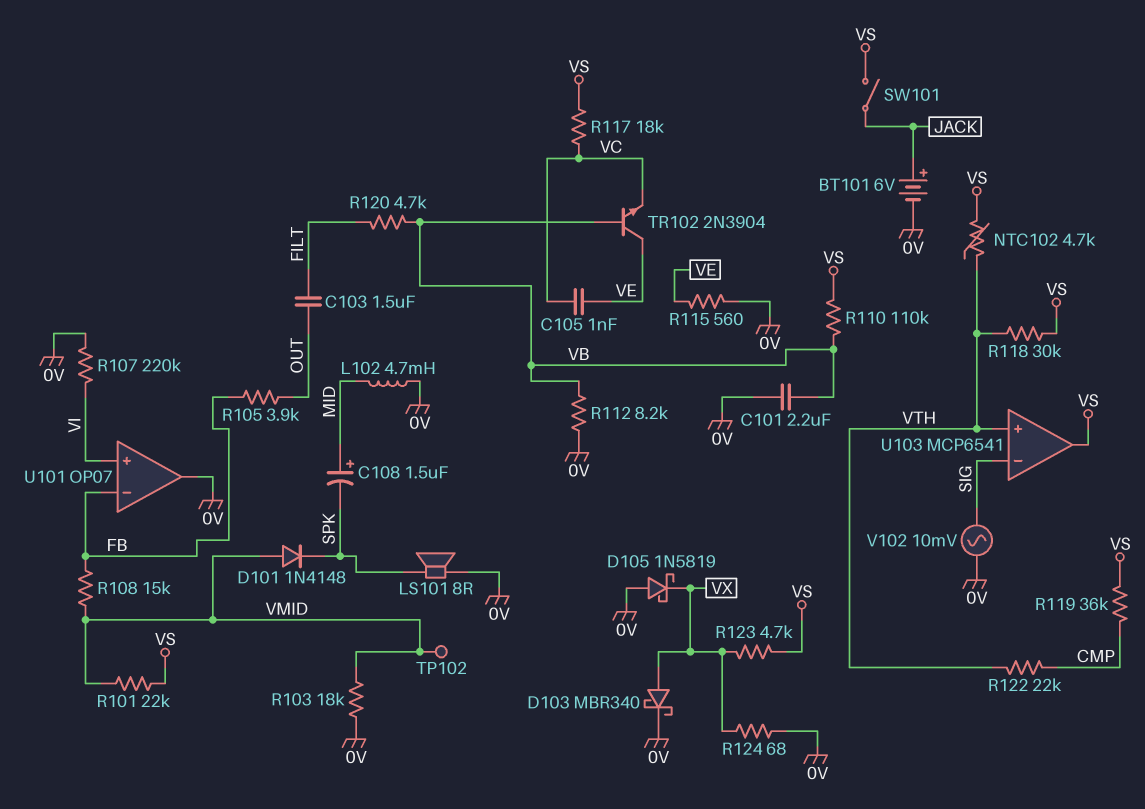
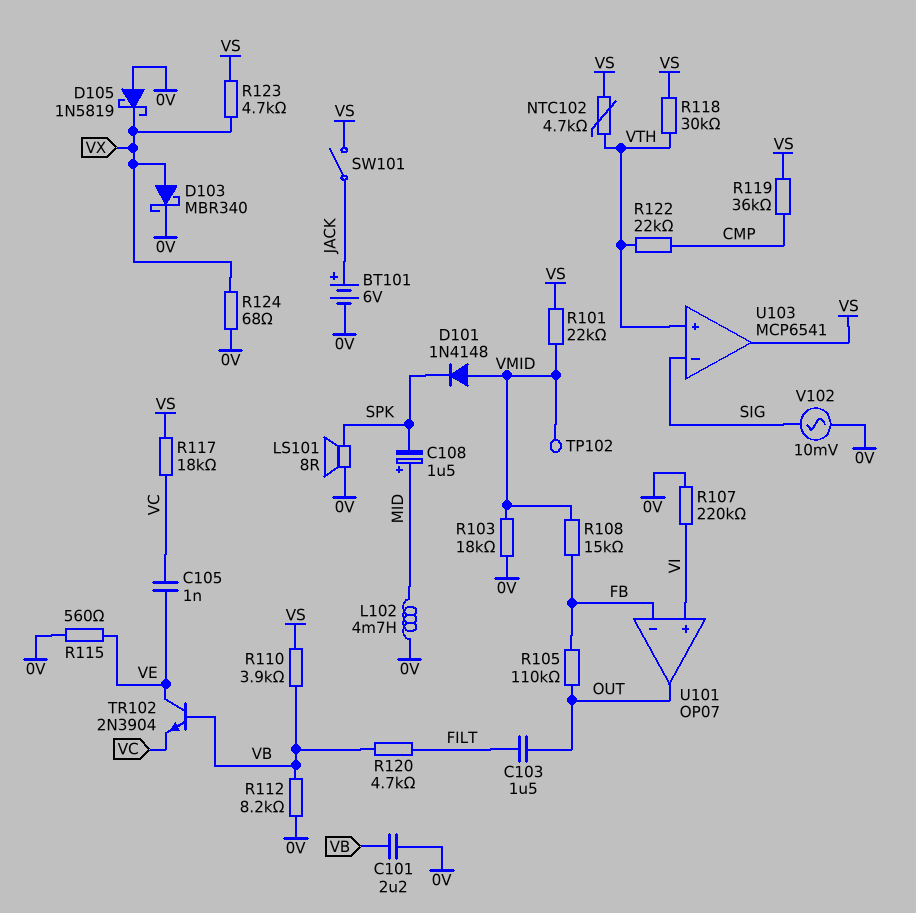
R105: 3.9k (FB, OUT) -> 110k (FB, OUT)
R110: 110k (VB, VS) -> 3.9k (VB, VS)
U101 pin out: 0V -> OUT

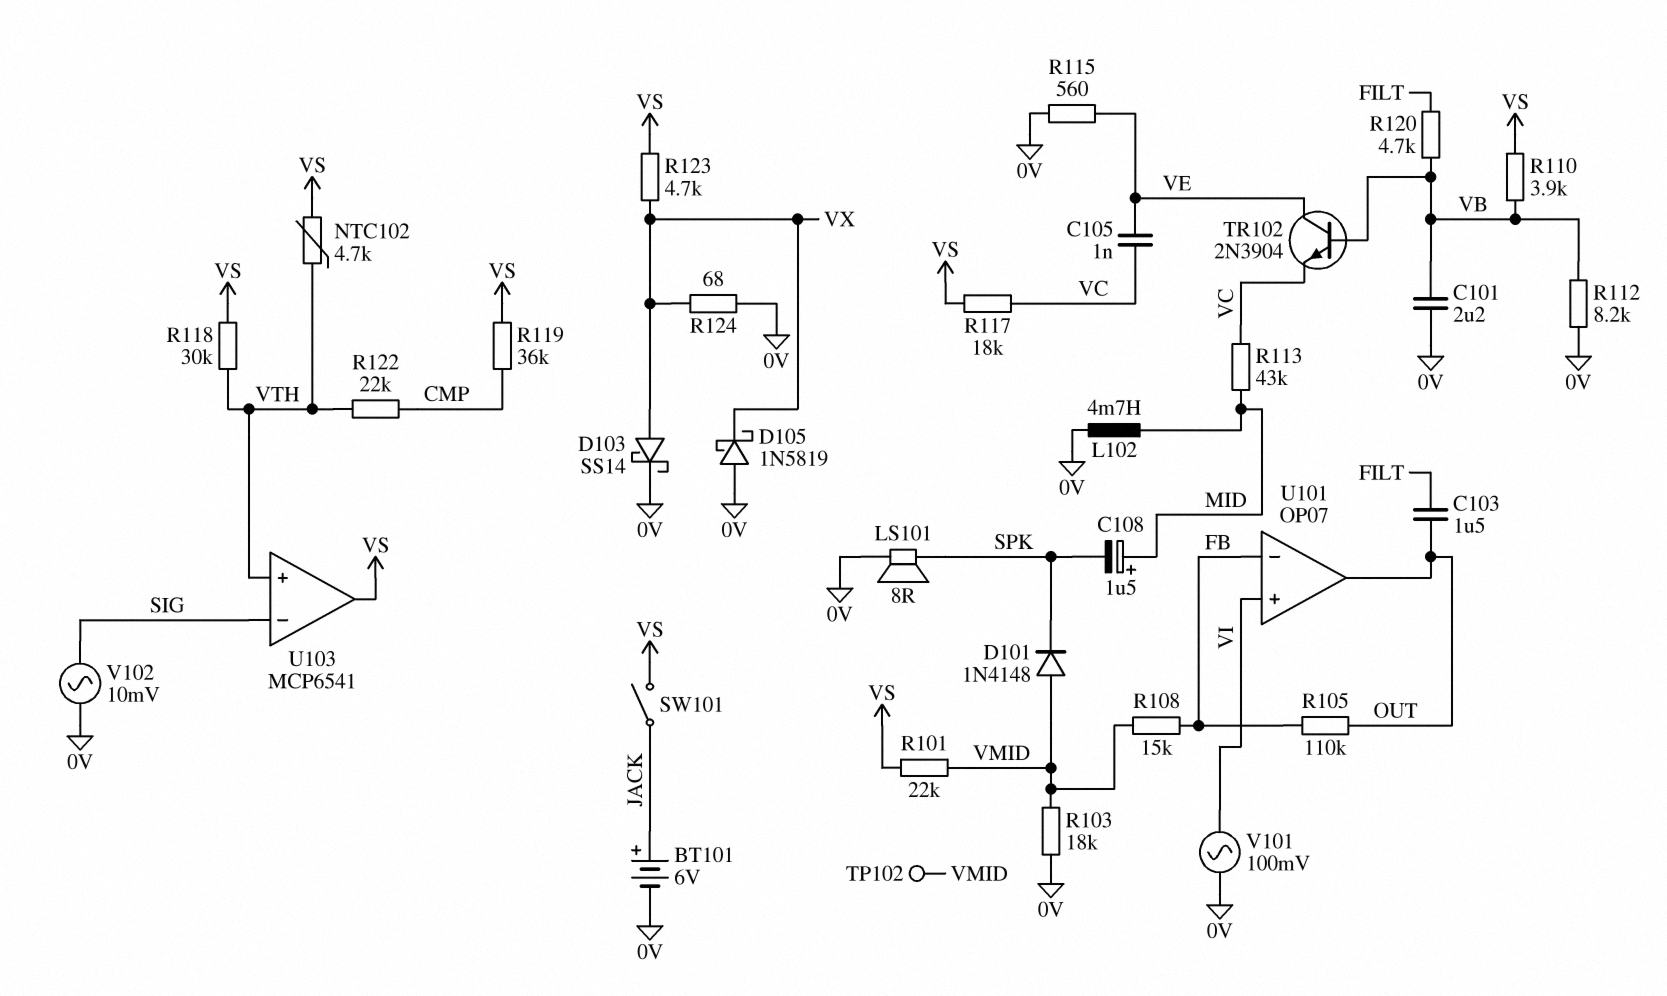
D103: schottky MBR340 (A VX, K 0V) -> schottky SS14 (A VX, K 0V)
R107: 220k (0V, VI) -> none
R113: none -> 43k (MID, VC)
V101: none -> AC 100mV (0V, VI)

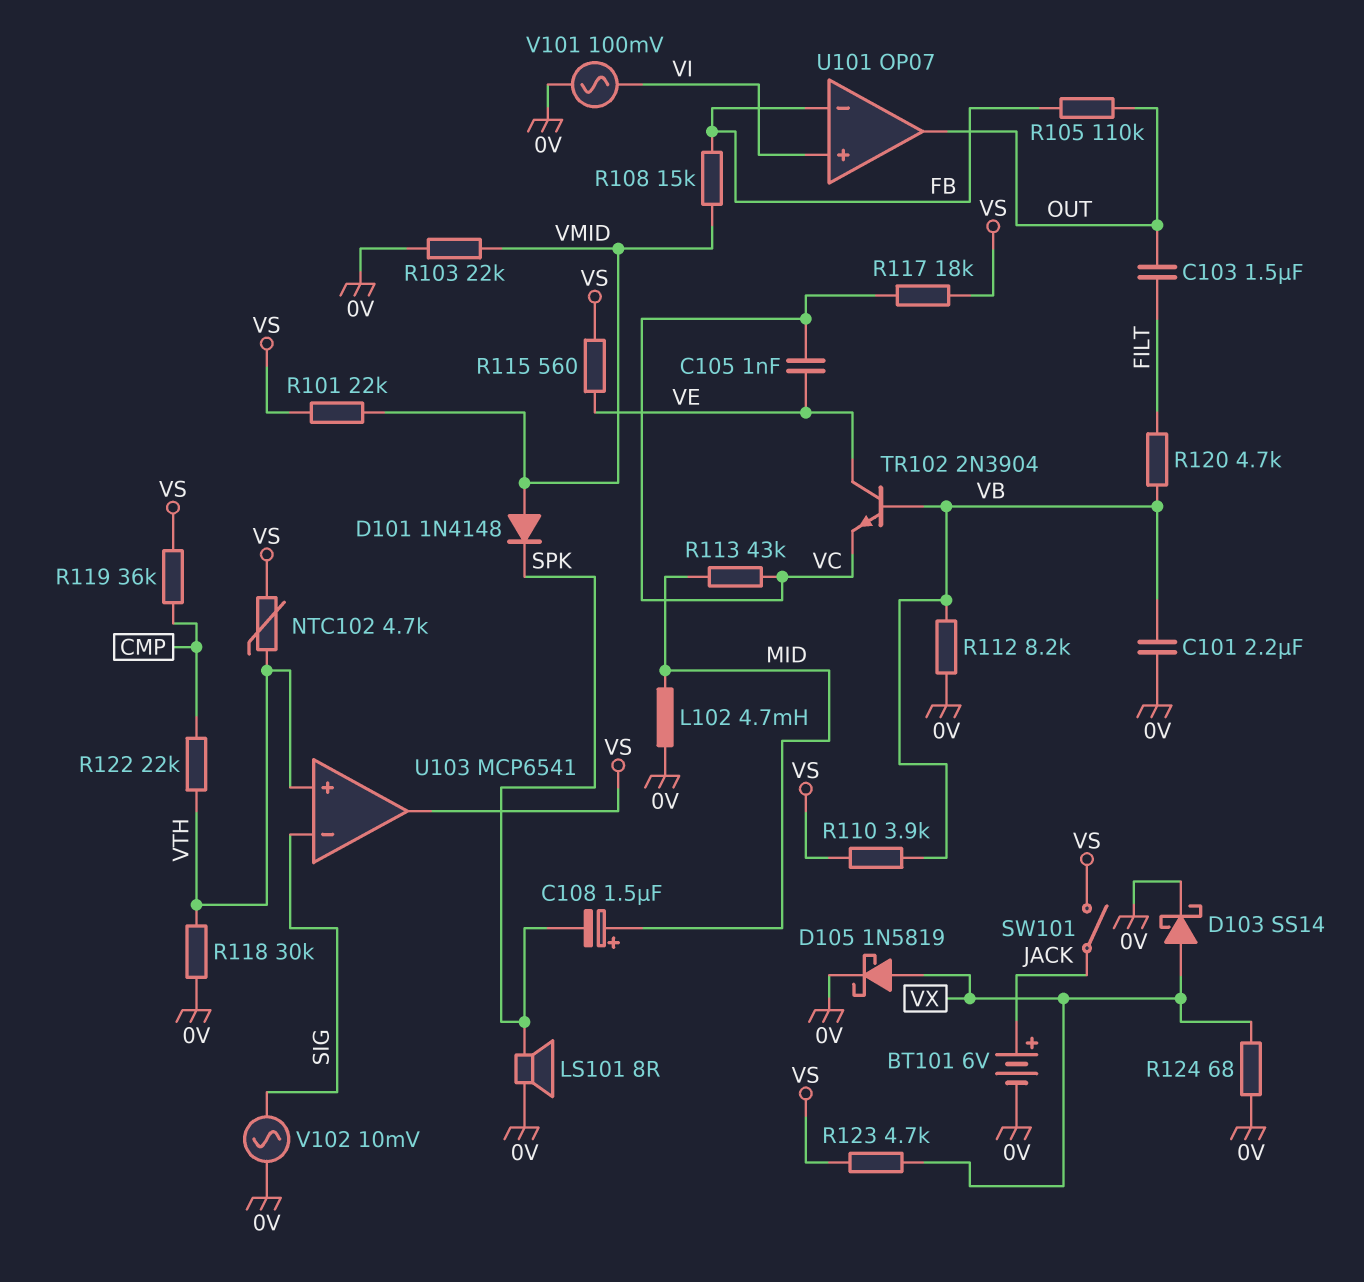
D105: schottky 1N5819 (A 0V, K VX) -> schottky 1N5819 (A VX, K 0V)
R103: 18k (0V, VMID) -> 22k (0V, VMID)
R115: 560 (0V, VE) -> 560 (VE, VS)
R118: 30k (VS, VTH) -> 30k (0V, VTH)
TP102: test point (VMID) -> none

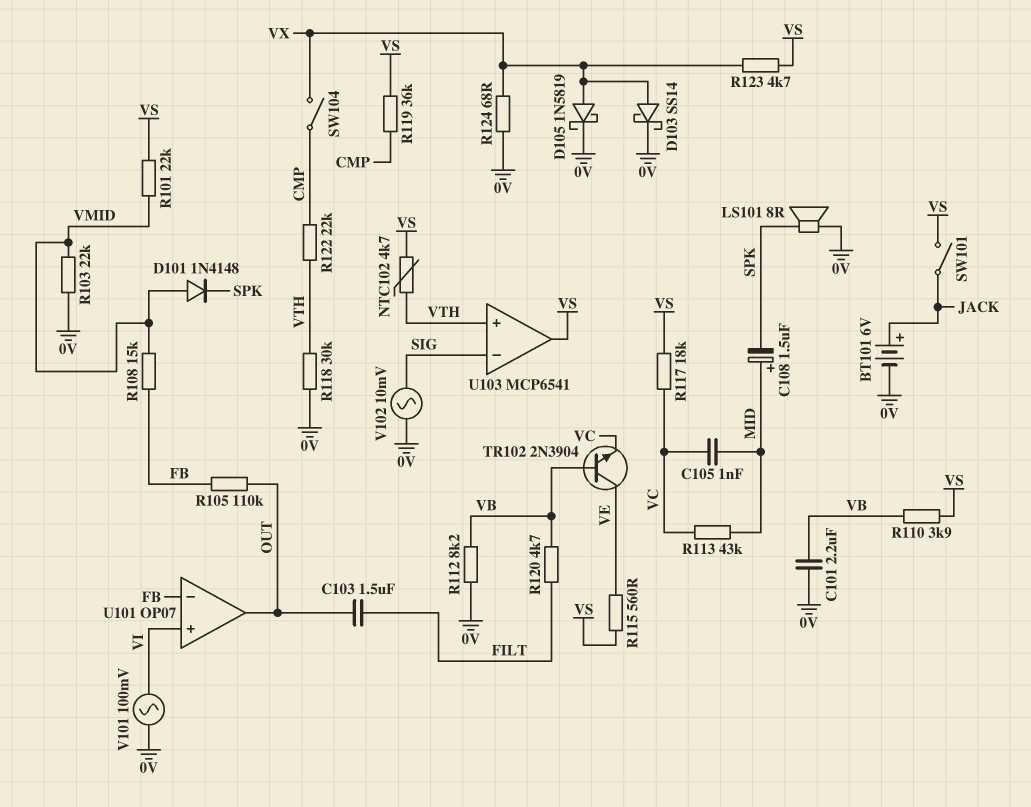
C105: 1nF (VC, VE) -> 1nF (MID, VC)
L102: 4.7mH (0V, MID) -> none
SW104: none -> switch (CMP, VX)

